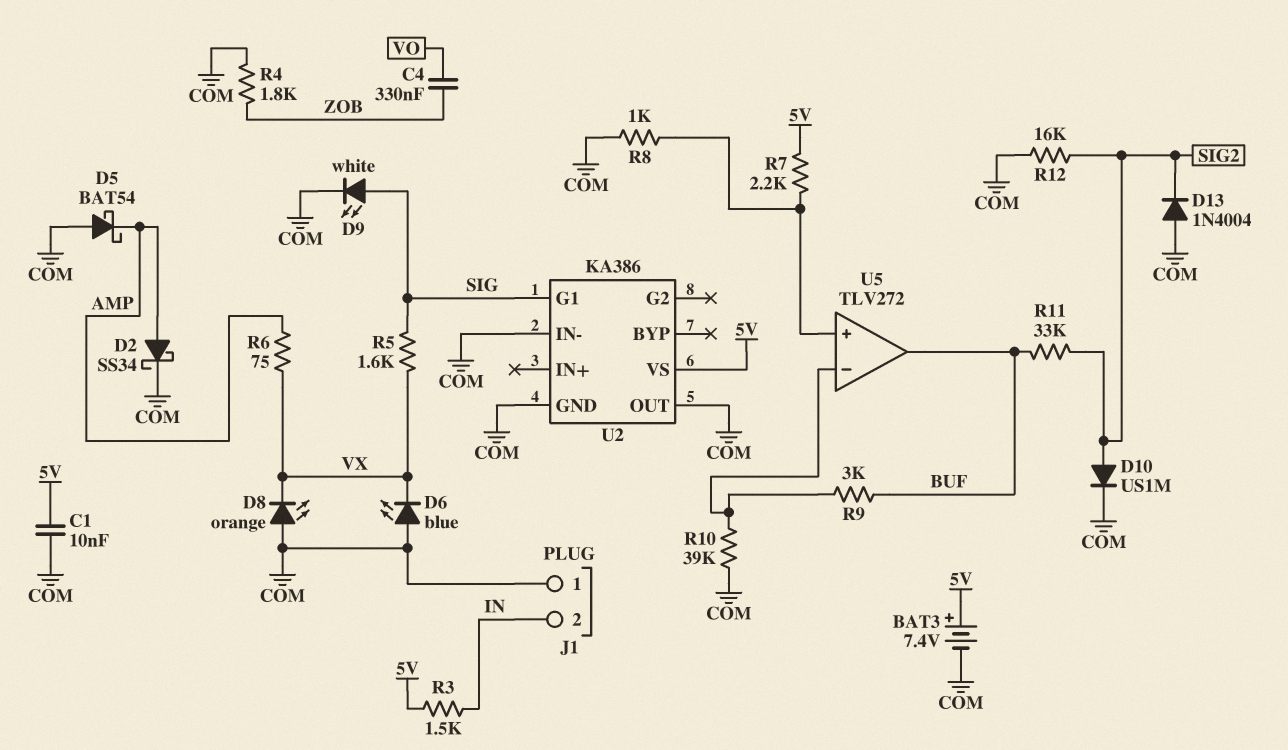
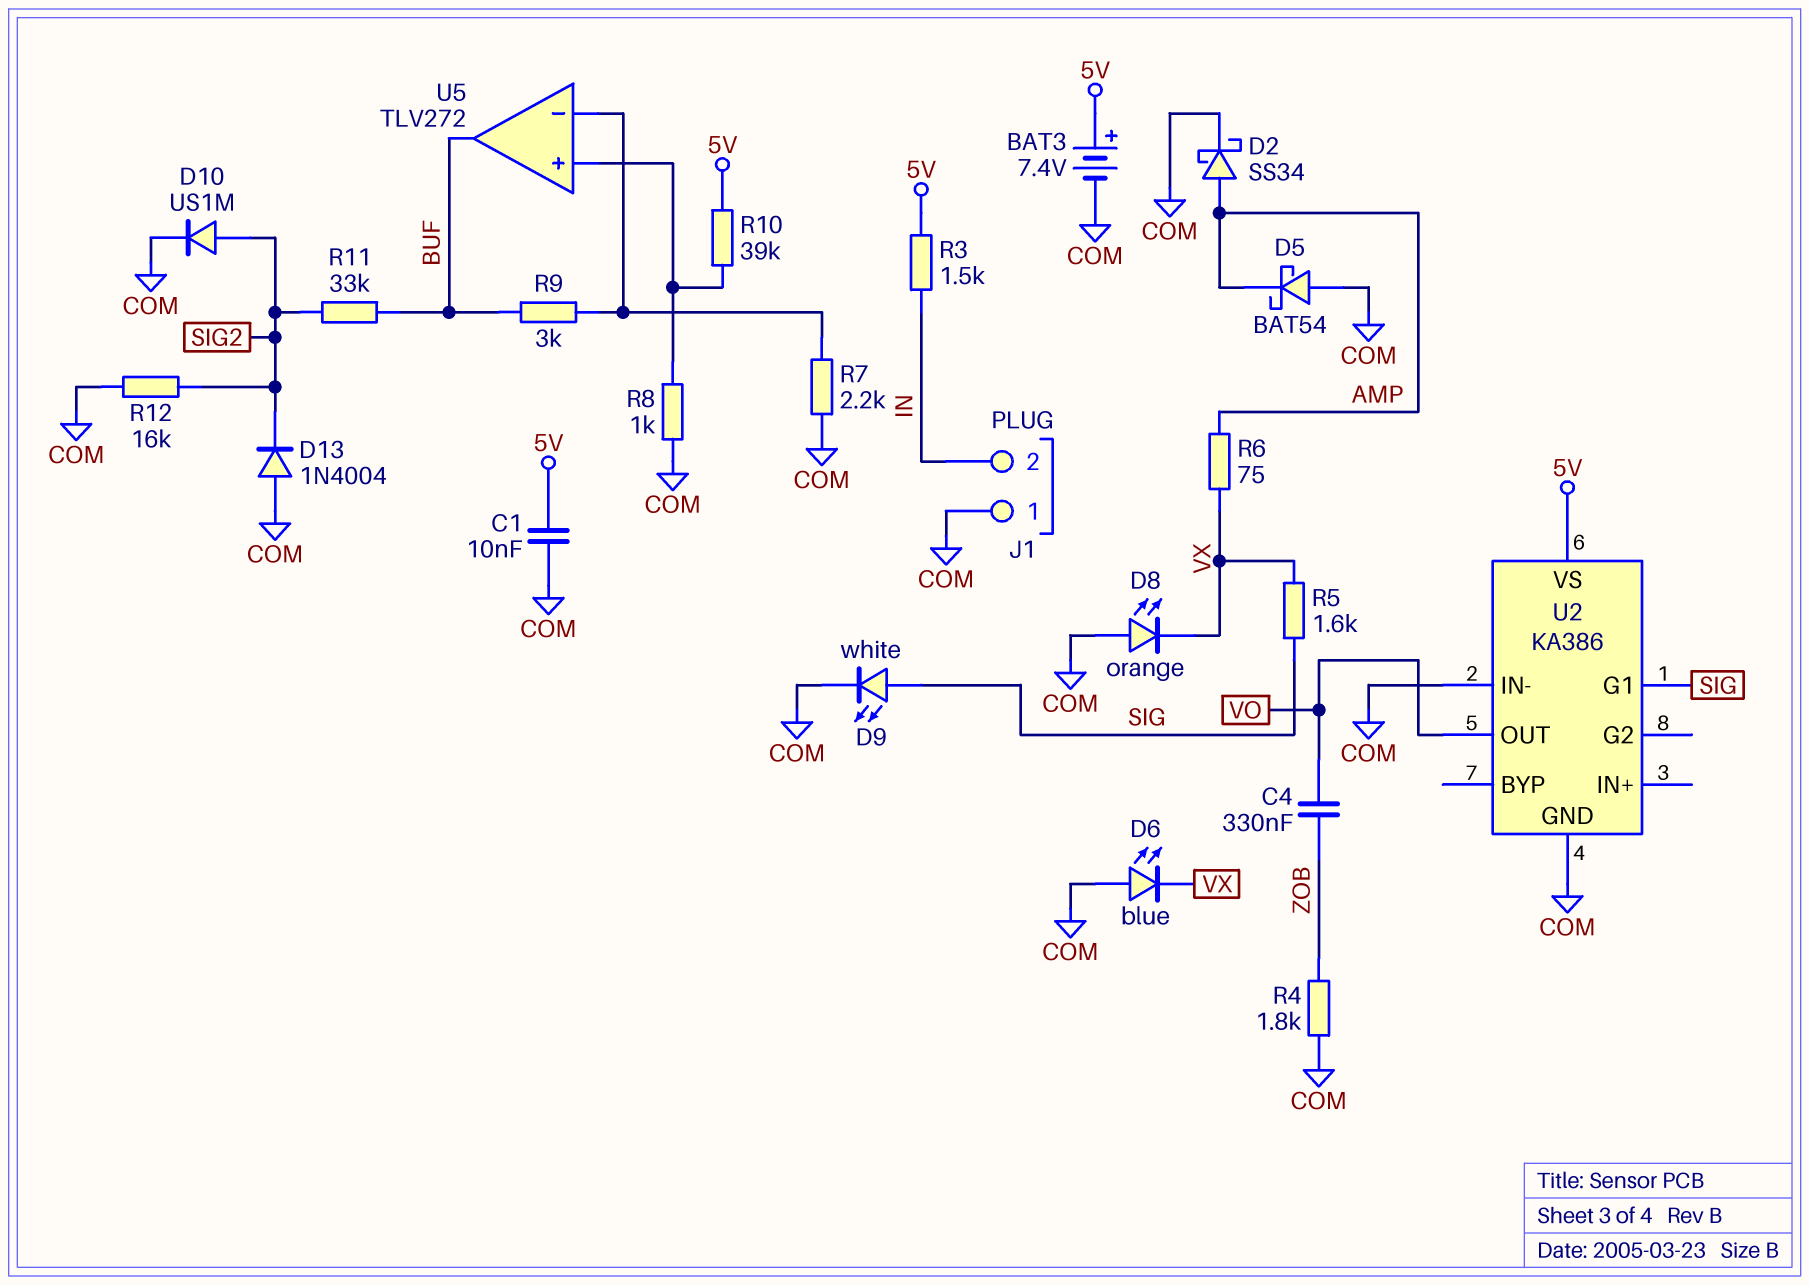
R7: 2.2k (5V, U5/in+) -> 2.2k (COM, U5/in-)
R10: 39k (COM, U5/in-) -> 39k (5V, U5/in+)
U2 pin OUT: COM -> VO

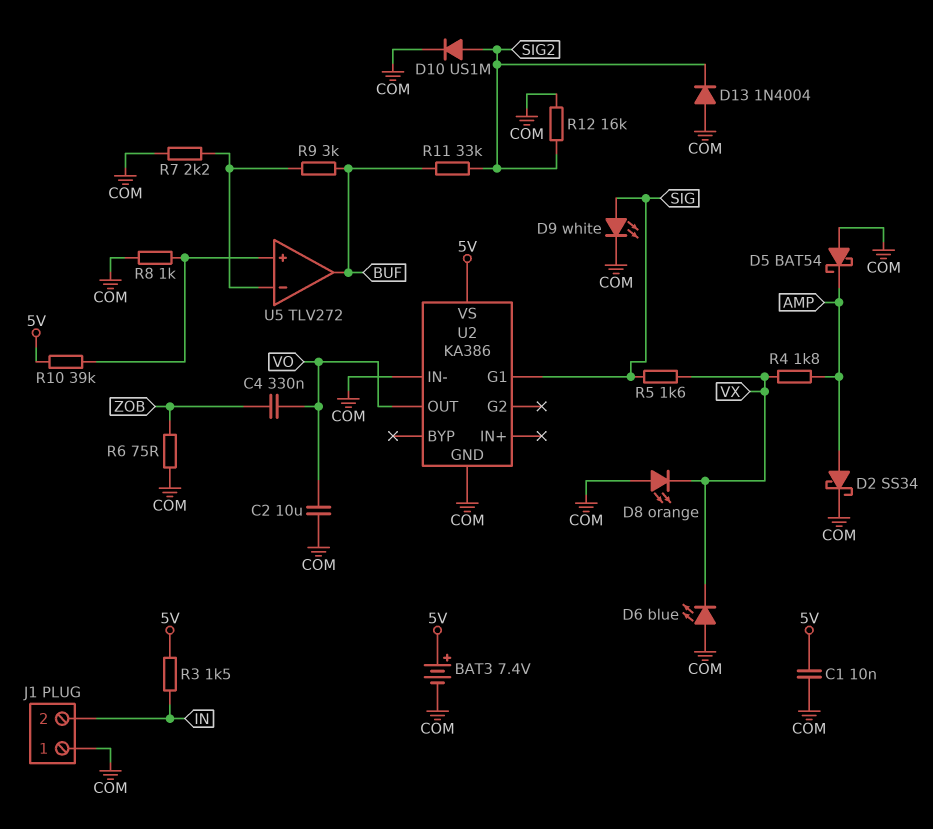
C2: none -> 10uF (COM, VO)
R4: 1.8k (COM, ZOB) -> 1.8k (AMP, VX)
R6: 75 (AMP, VX) -> 75 (COM, ZOB)

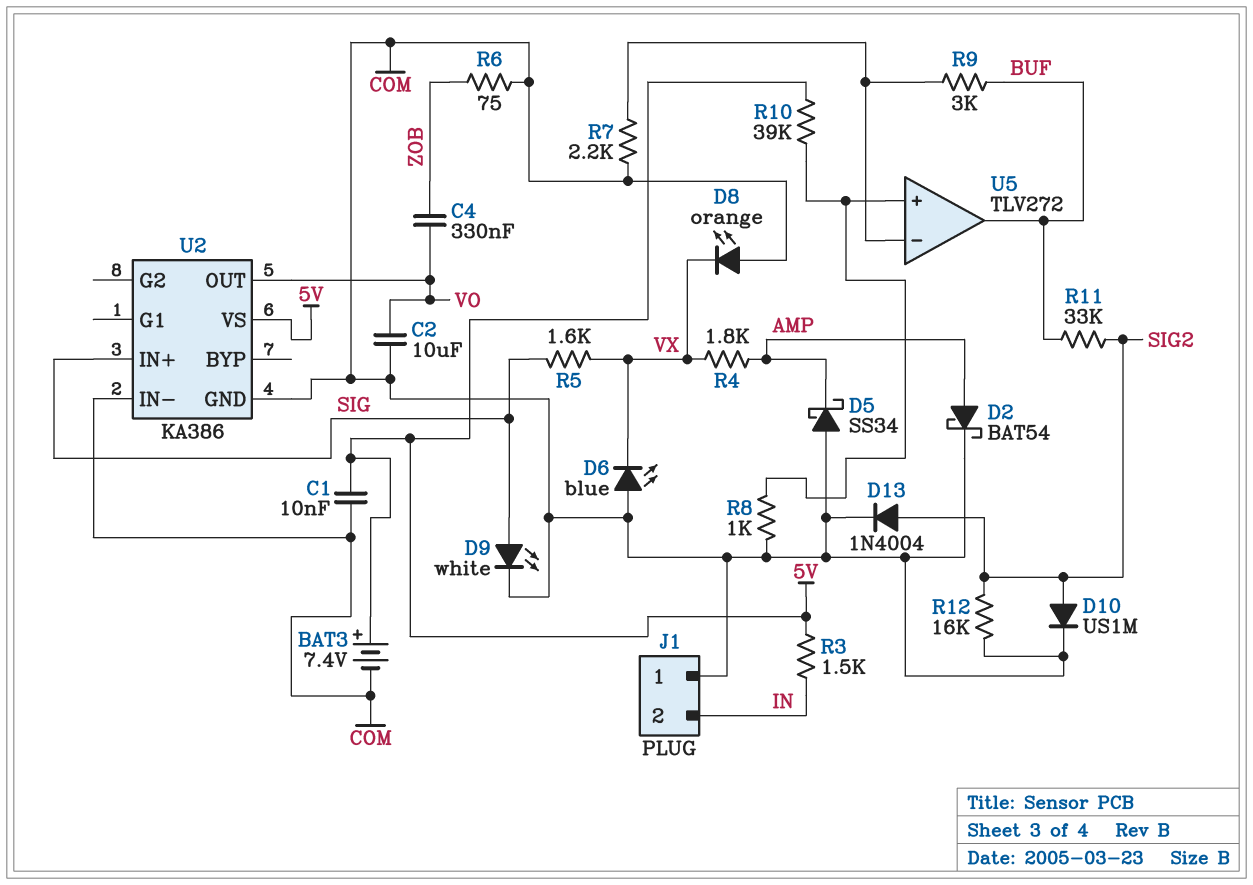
D2: schottky SS34 (A AMP, K COM) -> schottky BAT54 (A AMP, K COM)
D5: schottky BAT54 (A COM, K AMP) -> schottky SS34 (A COM, K AMP)
D13: diode 1N4004 (A COM, K SIG2) -> diode 1N4004 (A SIG2, K COM)
U2 pin G1: SIG -> none
U2 pin IN+: none -> SIG

